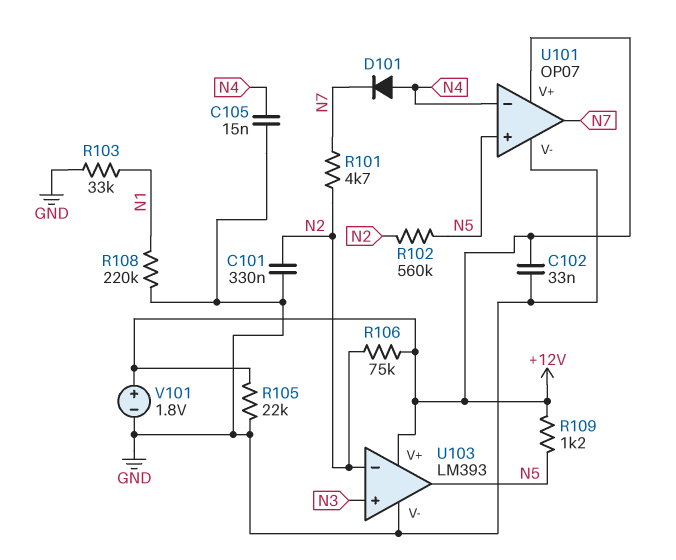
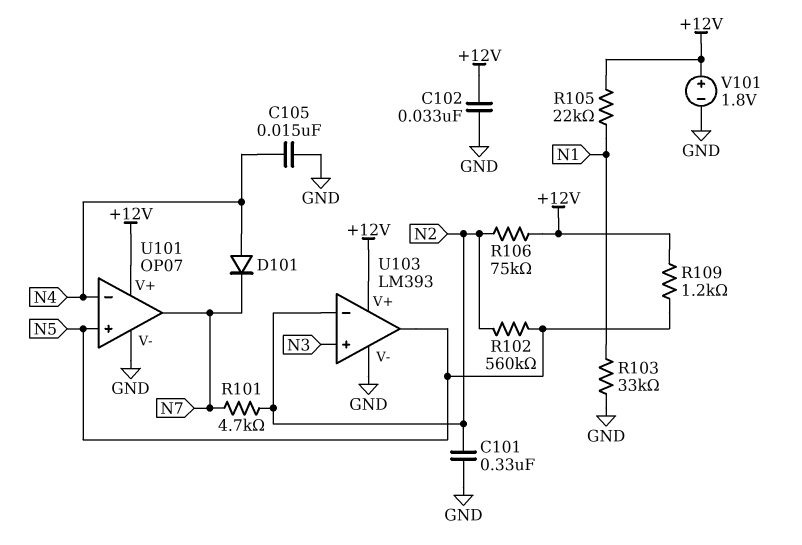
R105: 22k (+12V, GND) -> 22k (+12V, N1)
R108: 220k (GND, N1) -> none

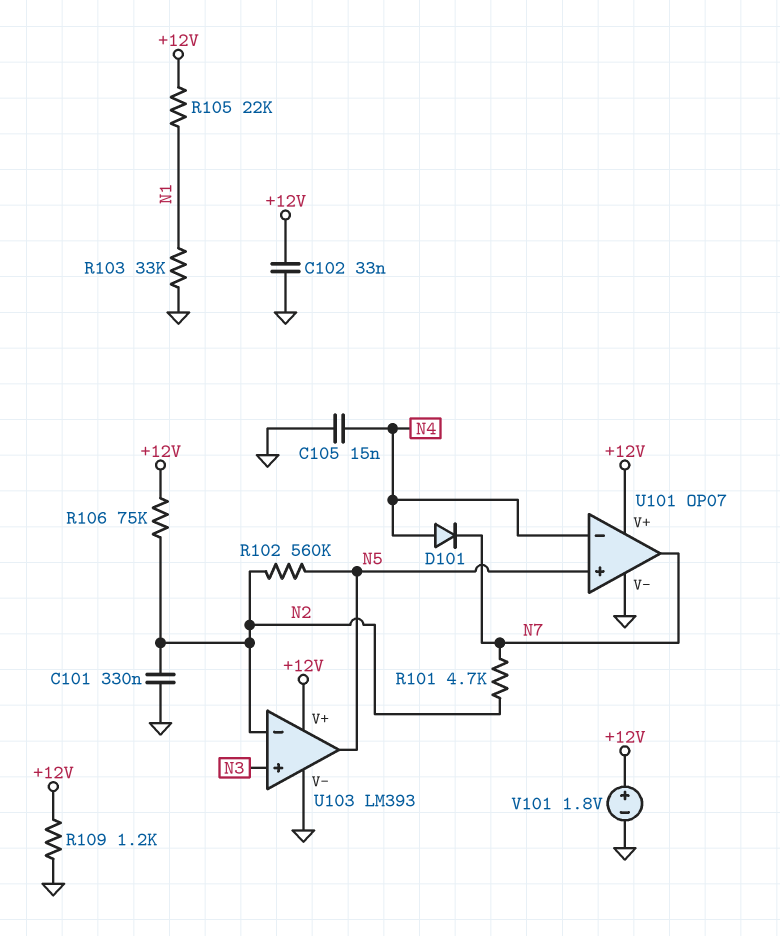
R109: 1.2k (+12V, N5) -> 1.2k (+12V, GND)

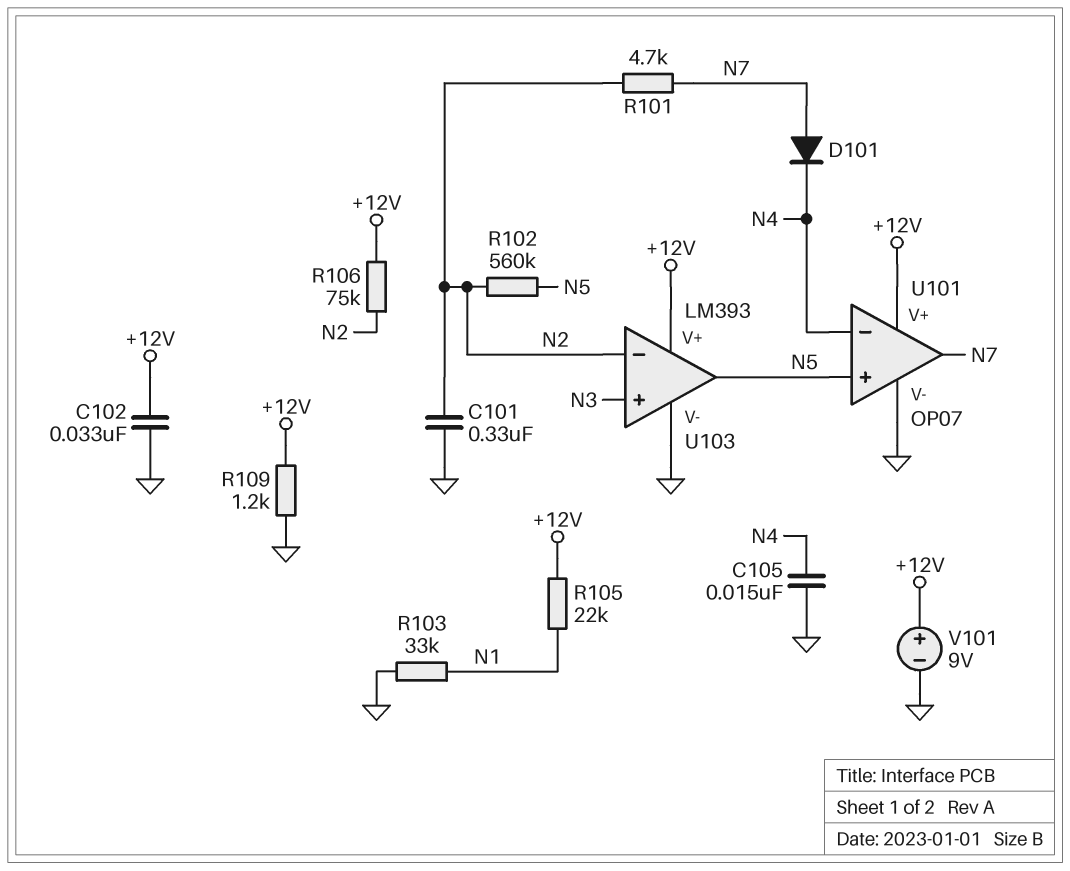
D101: diode (A N4, K N7) -> diode (A N7, K N4)
V101: 1.8V (plus +12V, minus GND) -> 9V (plus +12V, minus GND)

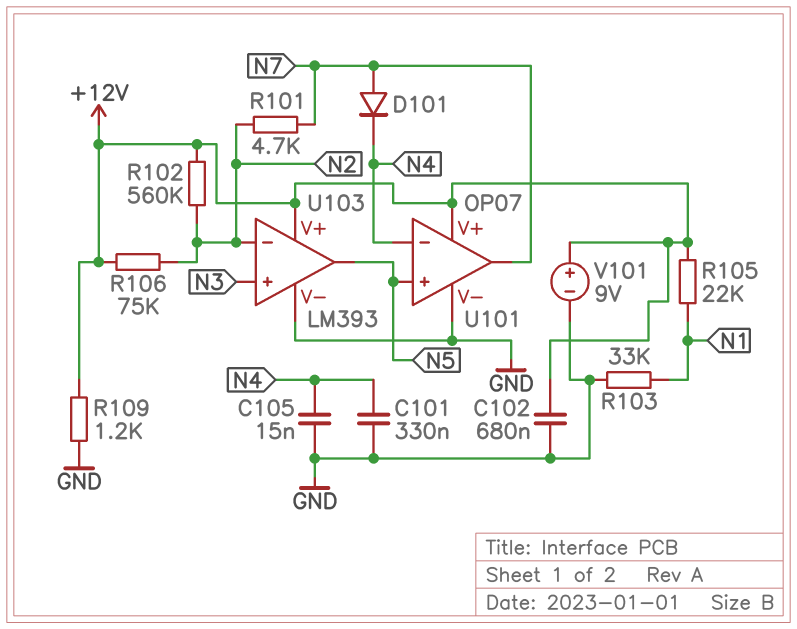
C101: 330nF (GND, N2) -> 330nF (GND, N4)
C102: 33nF (+12V, GND) -> 680nF (+12V, GND)
R102: 560k (N2, N5) -> 560k (+12V, N2)

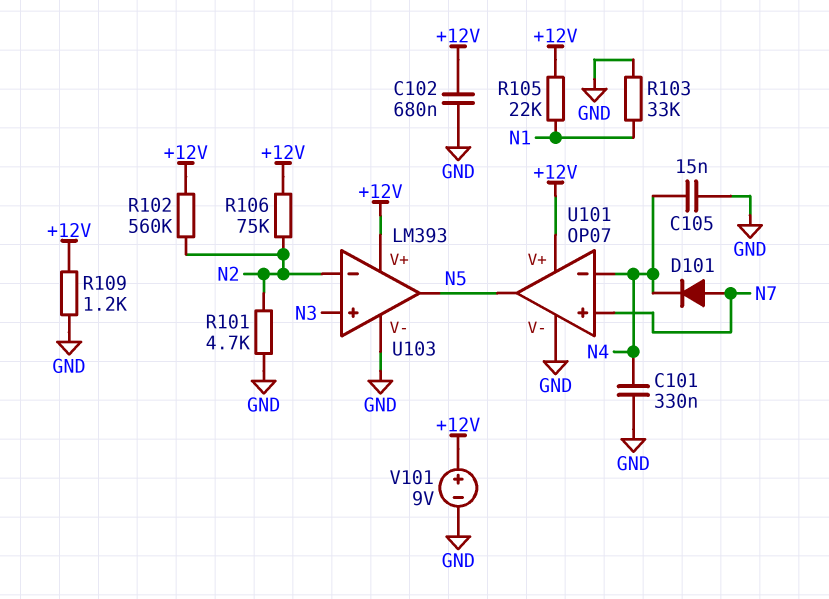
R101: 4.7k (N2, N7) -> 4.7k (GND, N2)
U101 pin in+: N5 -> N7
U101 pin out: N7 -> N5

